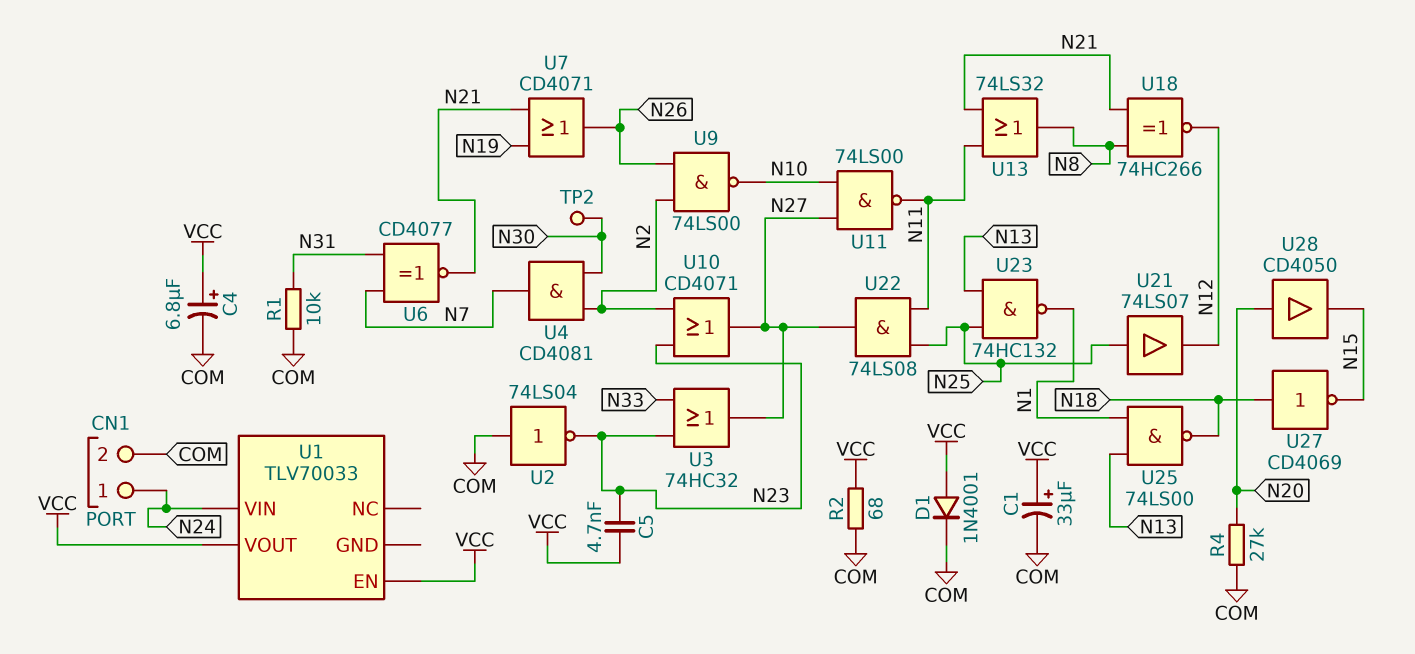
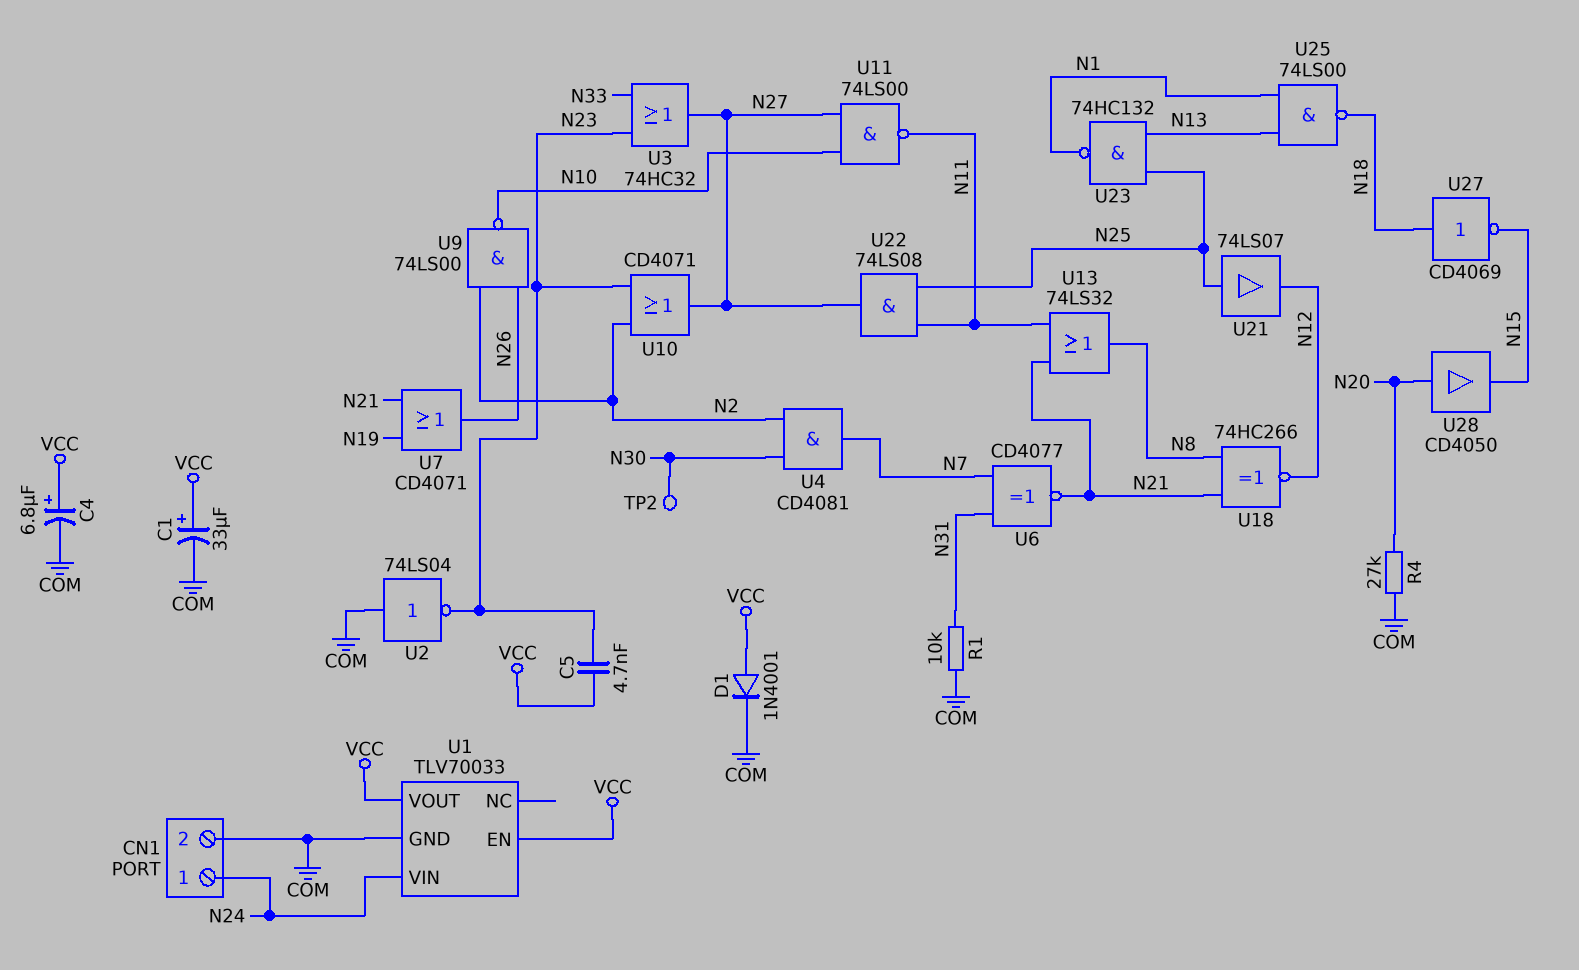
R2: 68 (COM, VCC) -> none
U1 pin GND: none -> COM

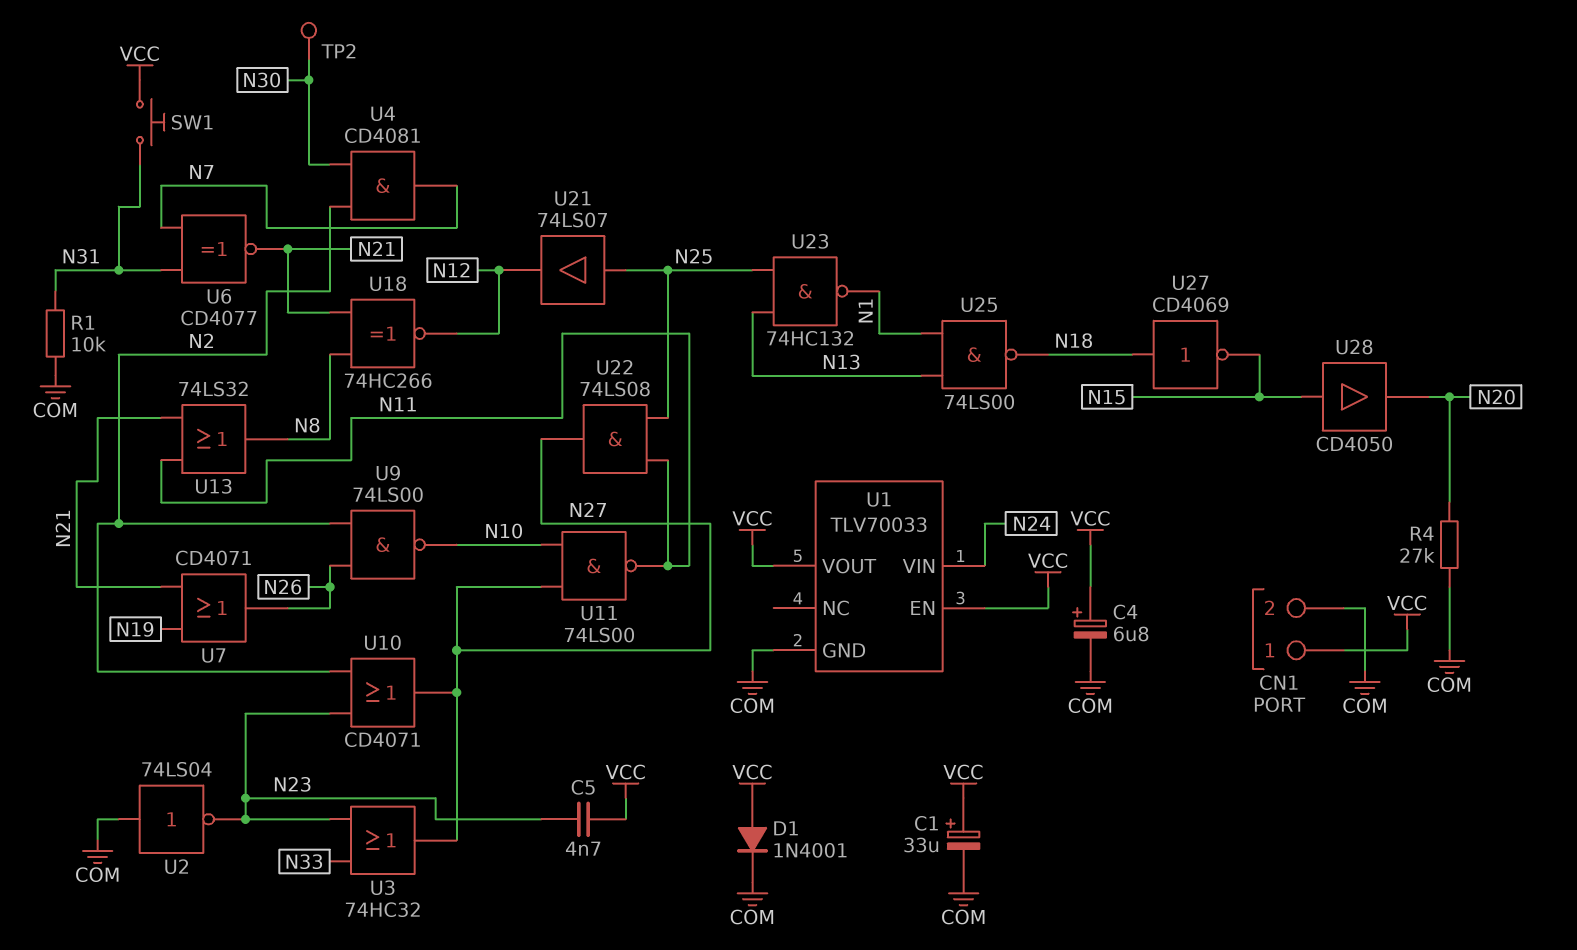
CN1 pin 1: N24 -> VCC
SW1: none -> button (N31, VCC)
U28: buffer CD4050 (in N20, out N15) -> buffer CD4050 (in N15, out N20)

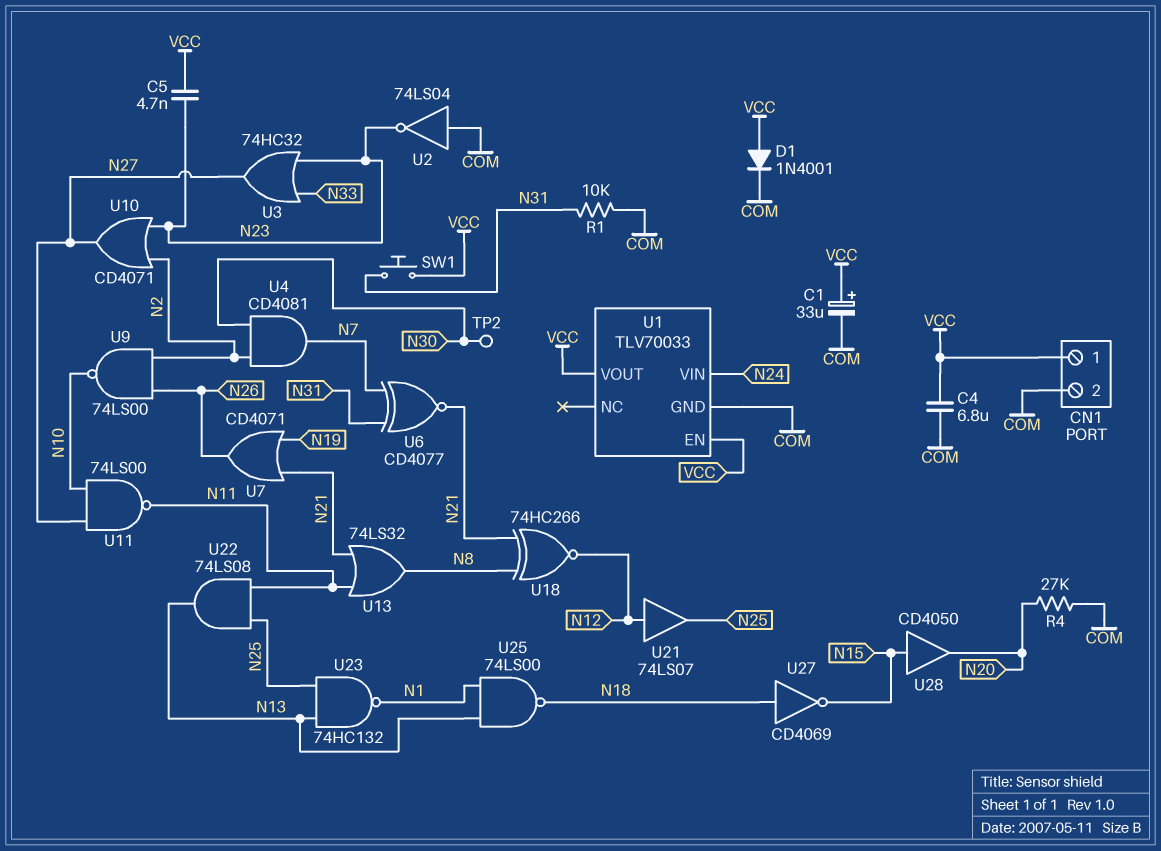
C4: 6.8uF (plus VCC, minus COM) -> 6.8uF (COM, VCC)
U21: buffer 74LS07 (in N25, out N12) -> buffer 74LS07 (in N12, out N25)
U22: AND 74LS08 (in N11, in N25, out N27) -> AND 74LS08 (in N11, in N25, out N13)

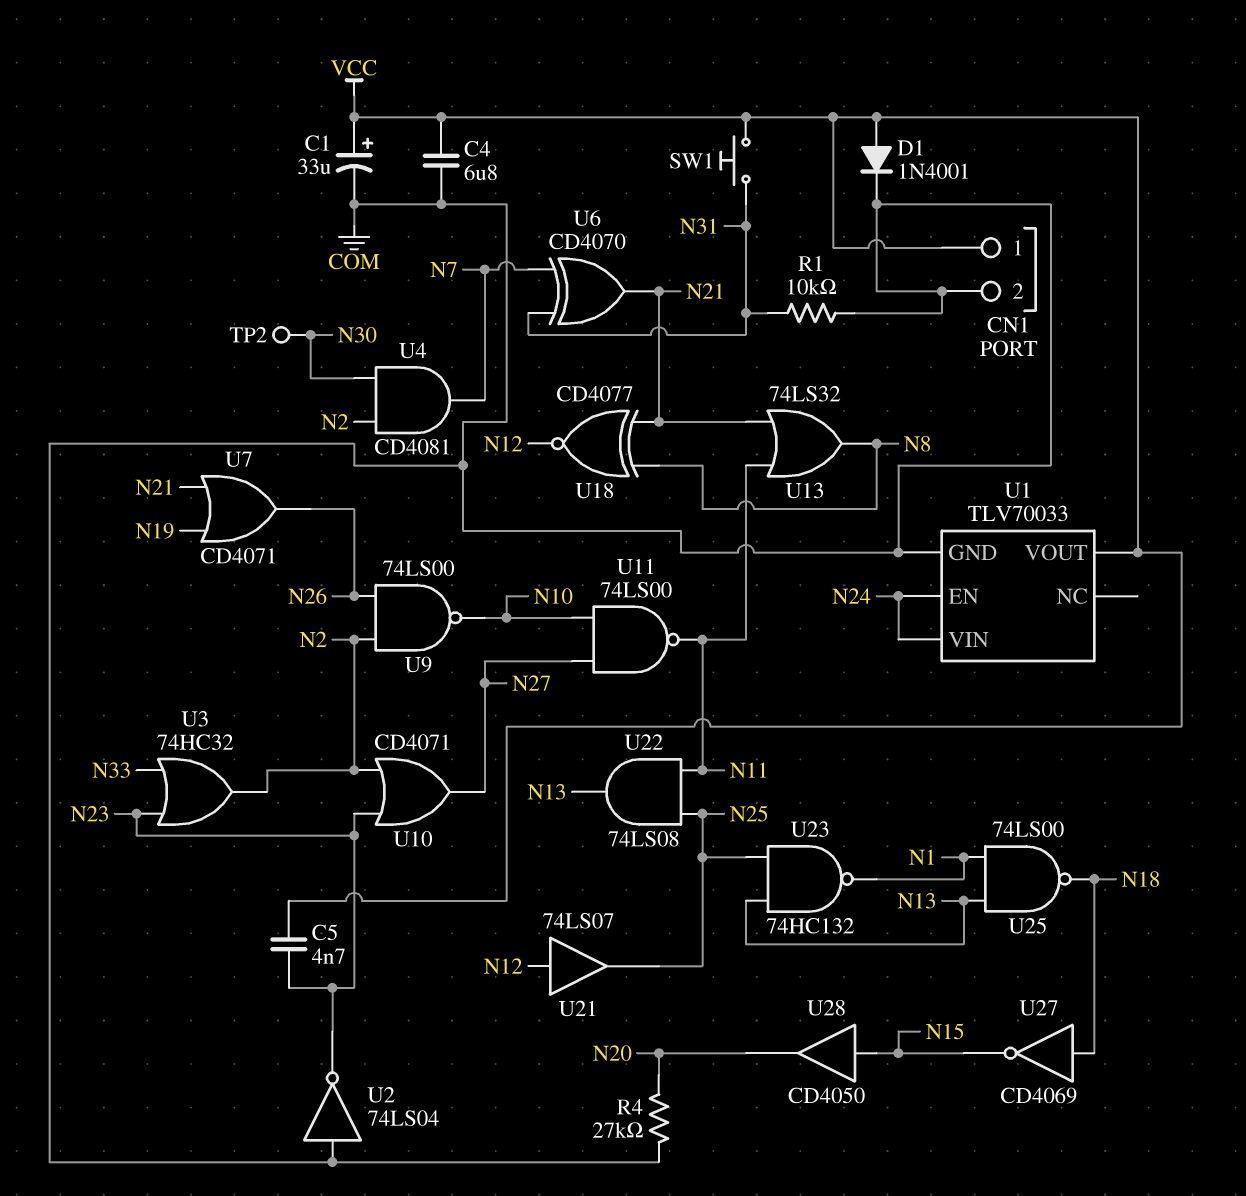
U1 pin EN: VCC -> N24
U3: OR 74HC32 (in N23, in N33, out N27) -> OR 74HC32 (in N23, in N33, out N2)
U6: XNOR CD4077 (in N7, in N31, out N21) -> XOR CD4070 (in N7, in N31, out N21)
U18: XNOR 74HC266 (in N8, in N21, out N12) -> XNOR CD4077 (in N8, in N21, out N12)

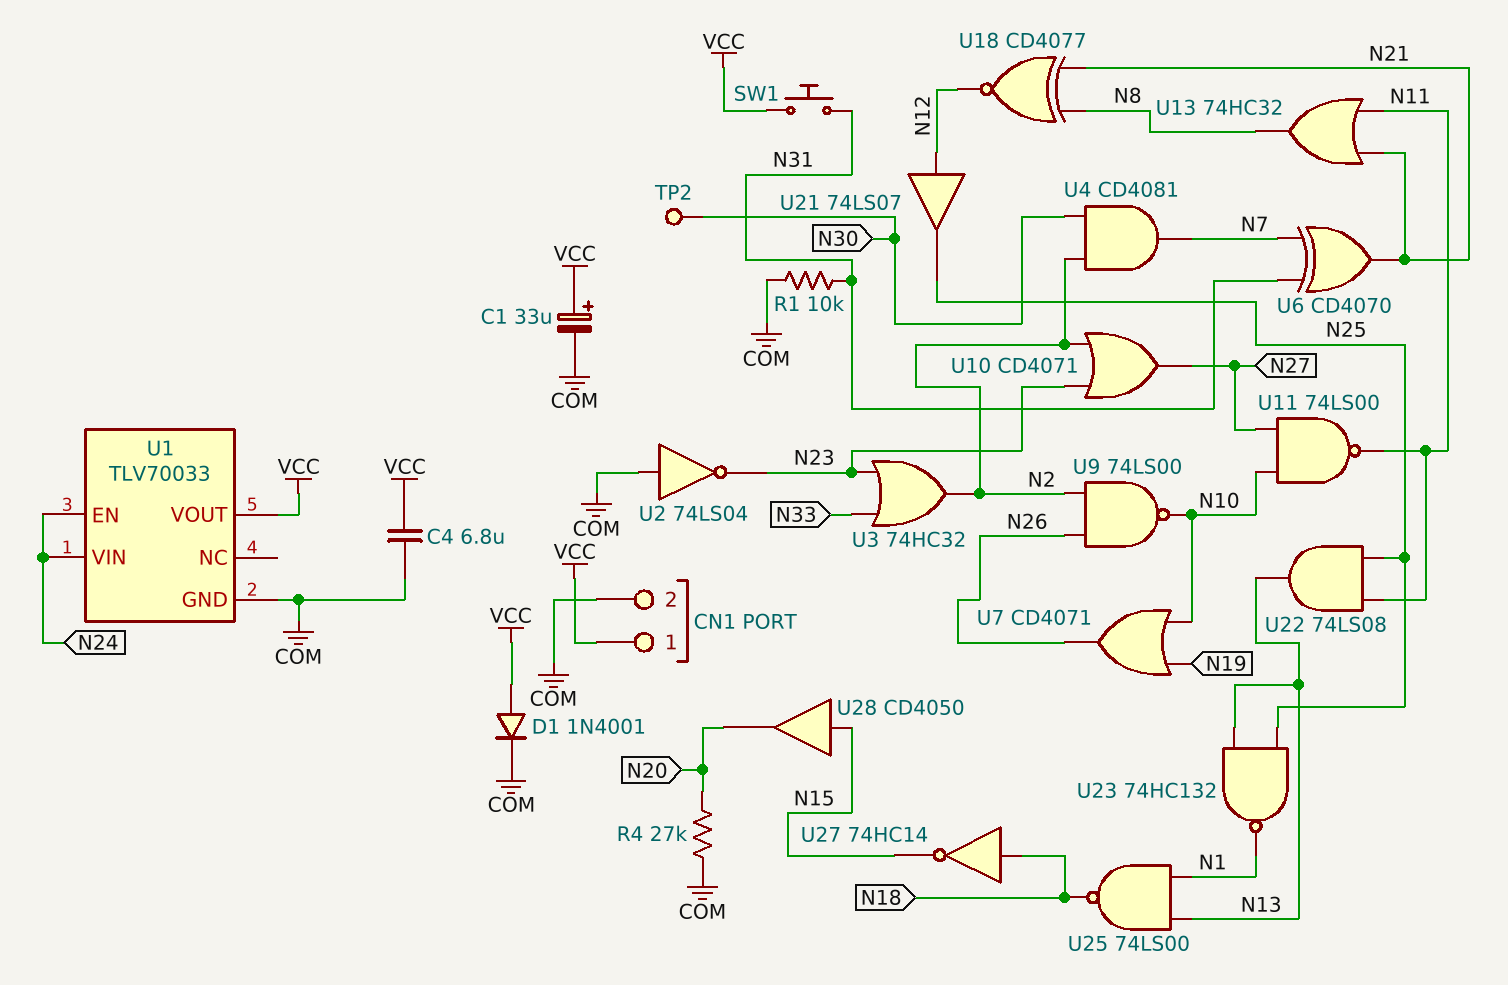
C5: 4.7nF (N23, VCC) -> none
U7: OR CD4071 (in N19, in N21, out N26) -> OR CD4071 (in N10, in N19, out N26)
U13: OR 74LS32 (in N11, in N21, out N8) -> OR 74HC32 (in N11, in N21, out N8)
U27: NOT CD4069 (in N18, out N15) -> NOT 74HC14 (in N18, out N15)

